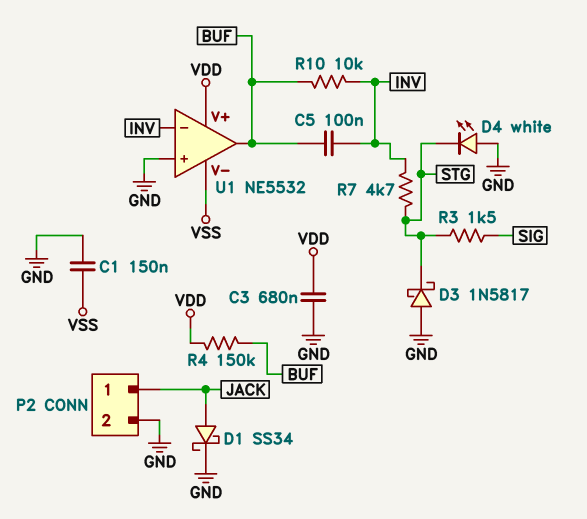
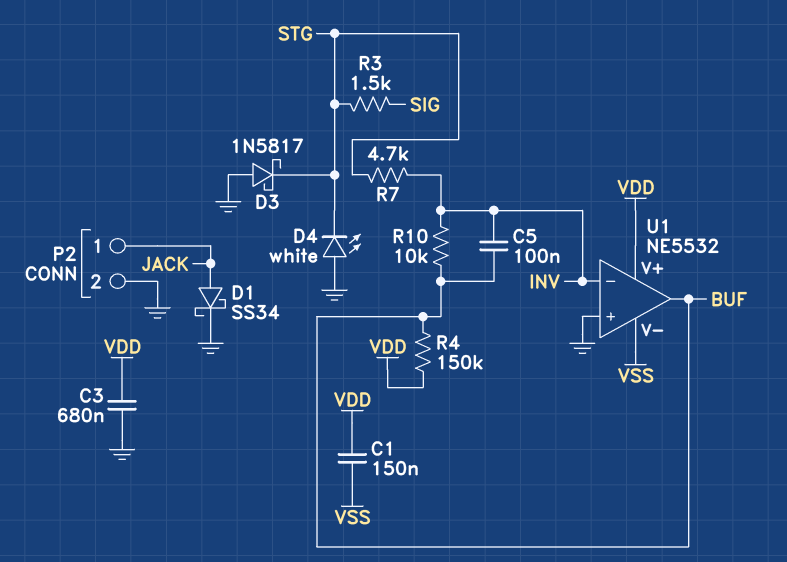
C1: 150nF (GND, VSS) -> 150nF (VDD, VSS)

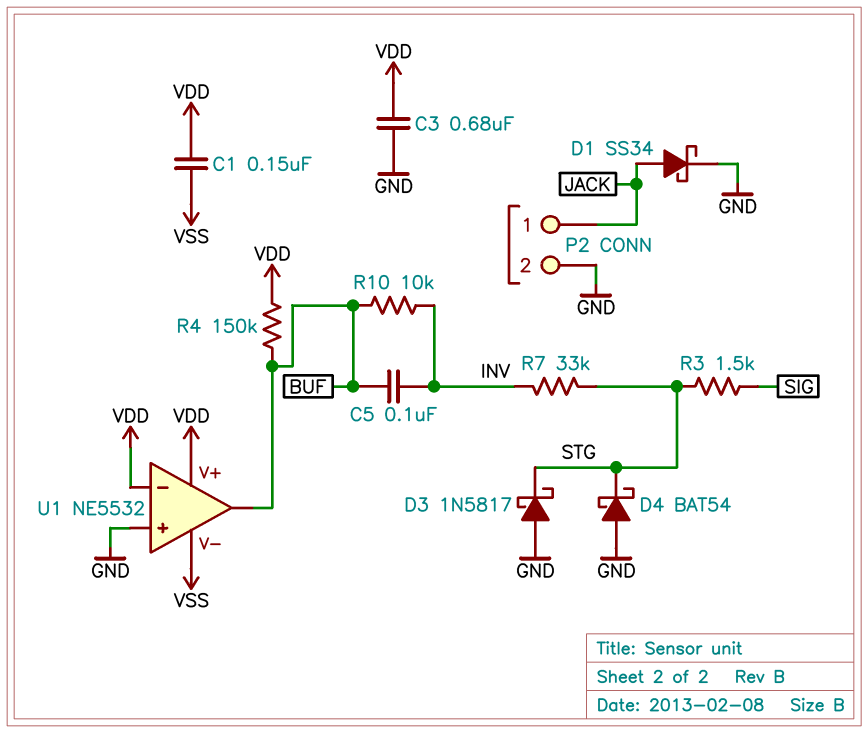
D4: LED white (A GND, K STG) -> schottky BAT54 (A GND, K STG)
R7: 4.7k (INV, STG) -> 33k (INV, STG)
U1 pin in-: INV -> VDD

